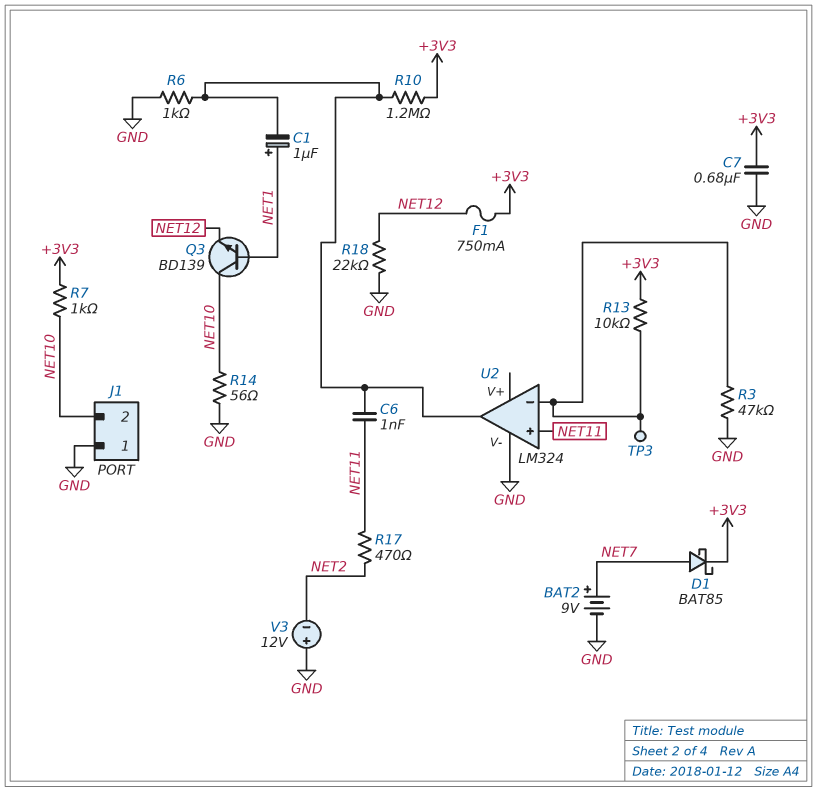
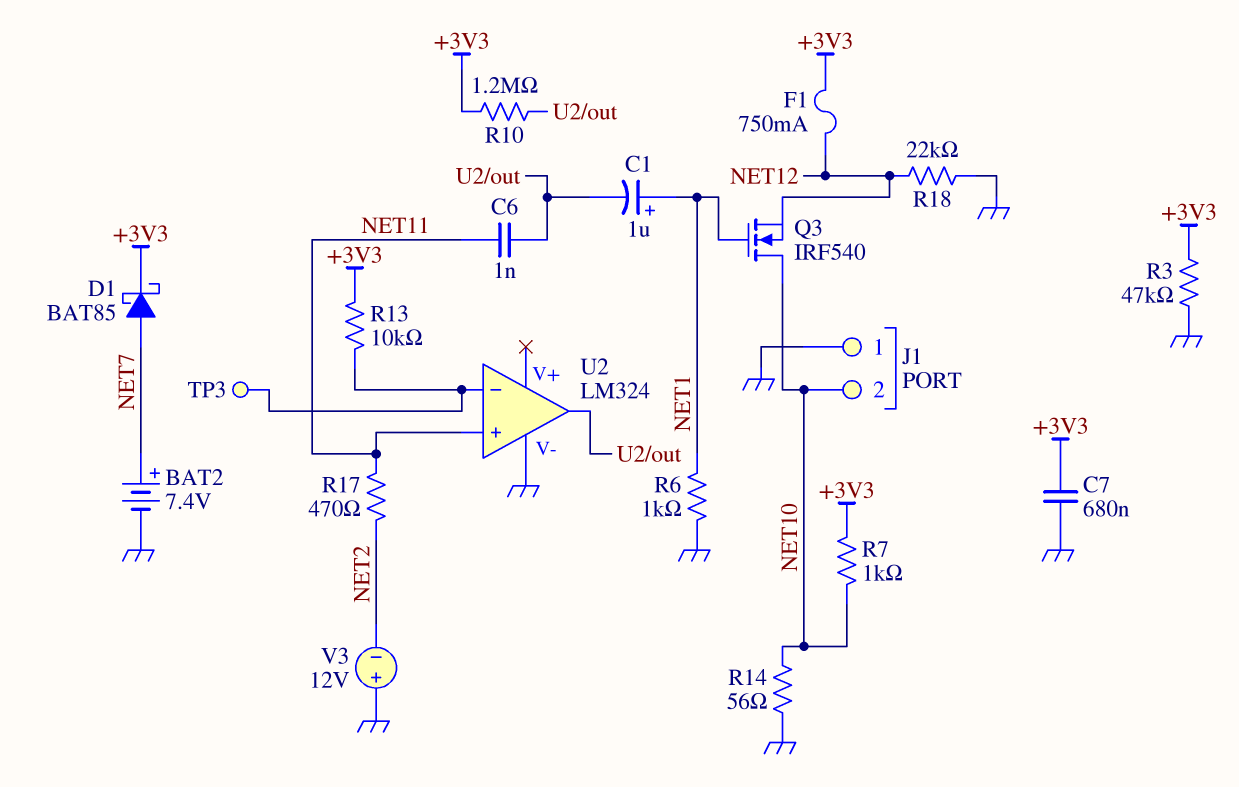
BAT2: 9V (plus NET7, minus GND) -> 7.4V (plus NET7, minus GND)
Q3: NPN BD139 (B NET1, C NET10, E NET12) -> NMOS IRF540 (G NET1, D NET10, S NET12)
R3: 47k (GND, U2/in-) -> 47k (+3V3, GND)
R6: 1k (GND, U2/out) -> 1k (GND, NET1)

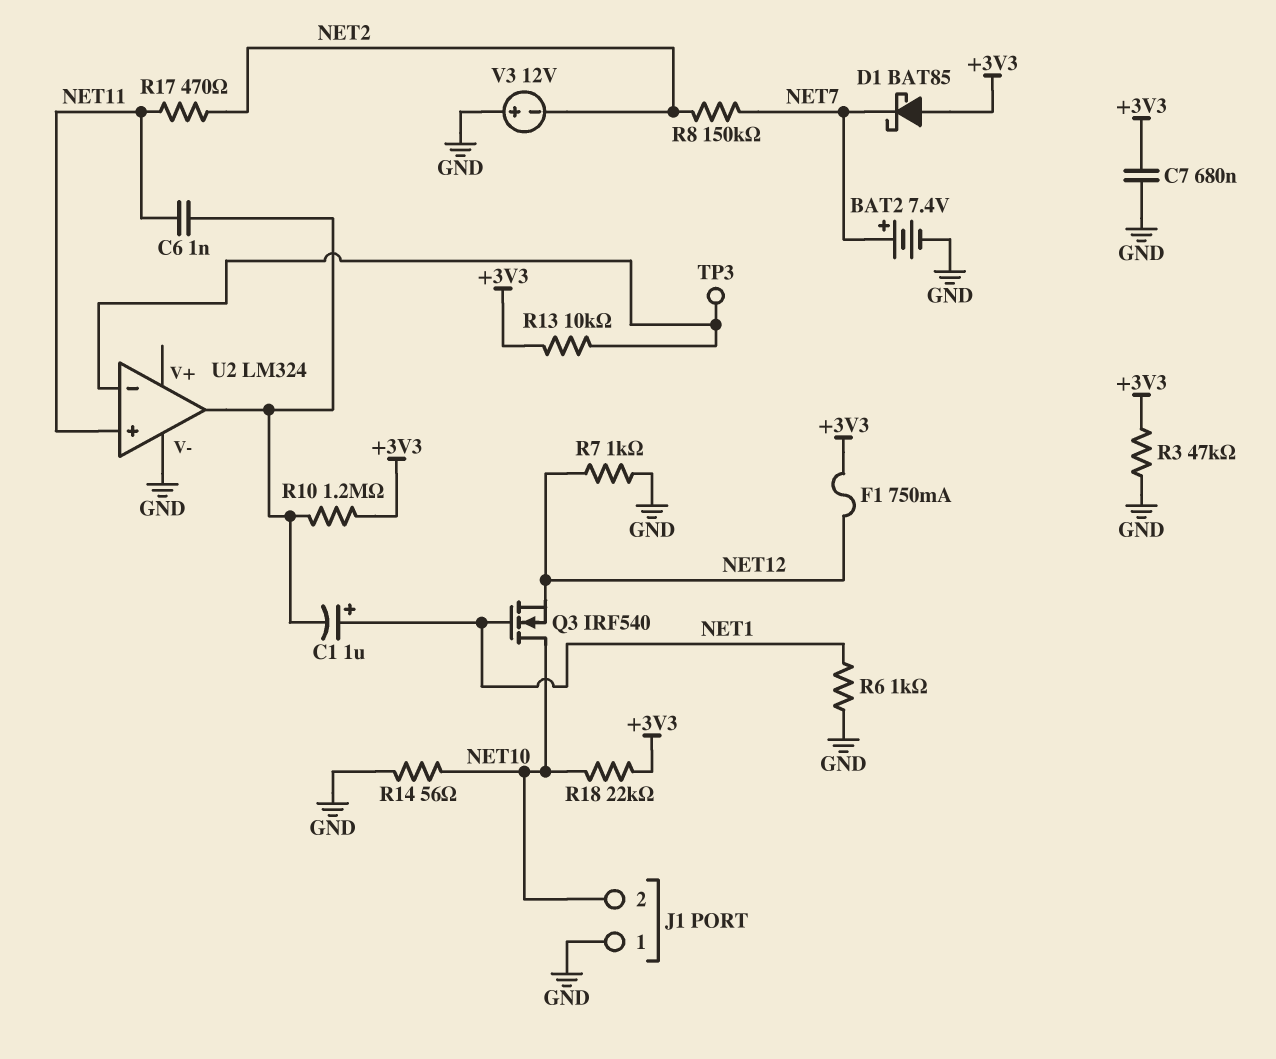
D1: schottky BAT85 (A NET7, K +3V3) -> schottky BAT85 (A +3V3, K NET7)
R7: 1k (+3V3, NET10) -> 1k (GND, NET12)
R8: none -> 150k (NET2, NET7)
R18: 22k (GND, NET12) -> 22k (+3V3, NET10)

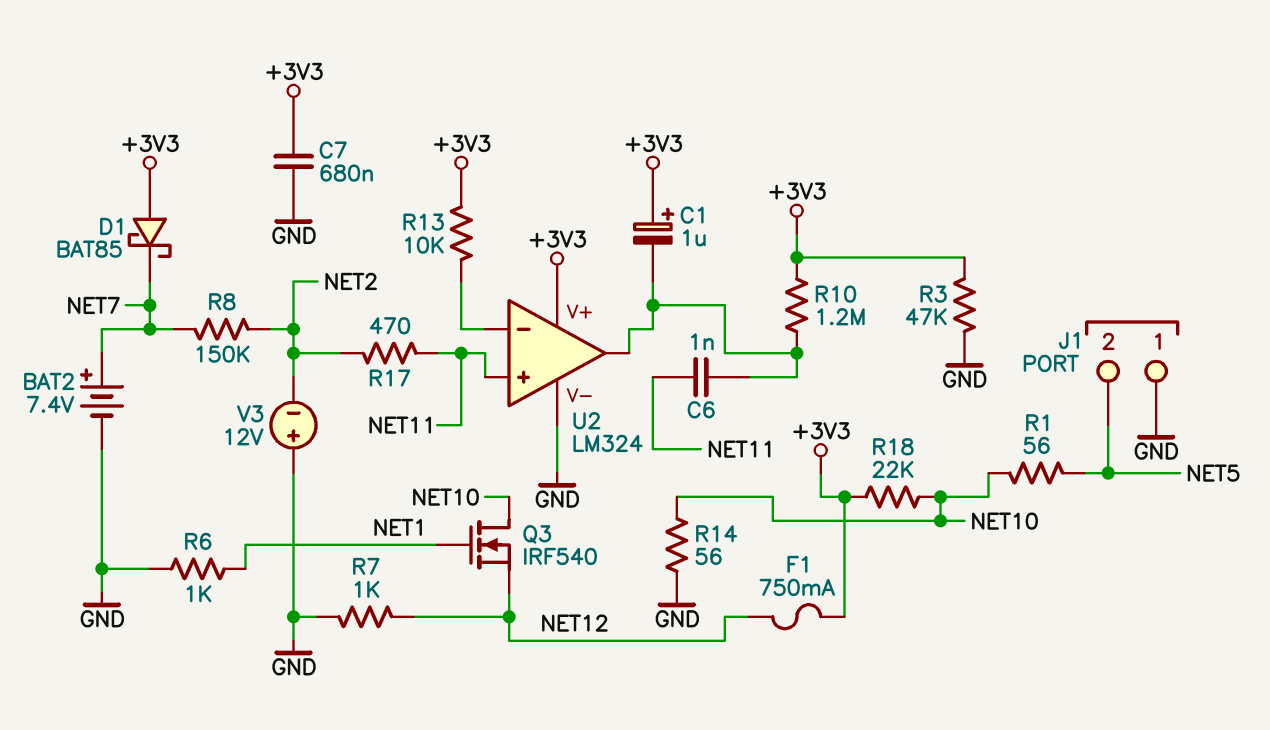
C1: 1uF (plus NET1, minus U2/out) -> 1uF (plus +3V3, minus U2/out)
J1 pin 2: NET10 -> NET5
R1: none -> 56 (NET5, NET10)
TP3: test point (U2/in-) -> none
U2 pin V+: none -> +3V3

